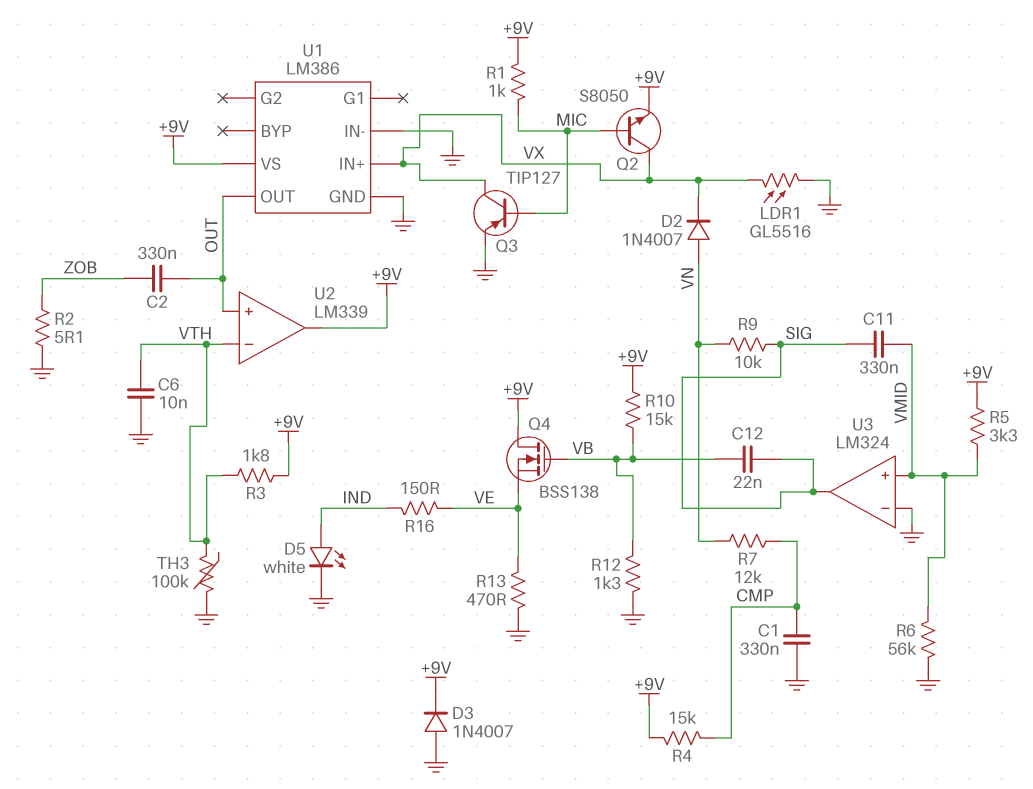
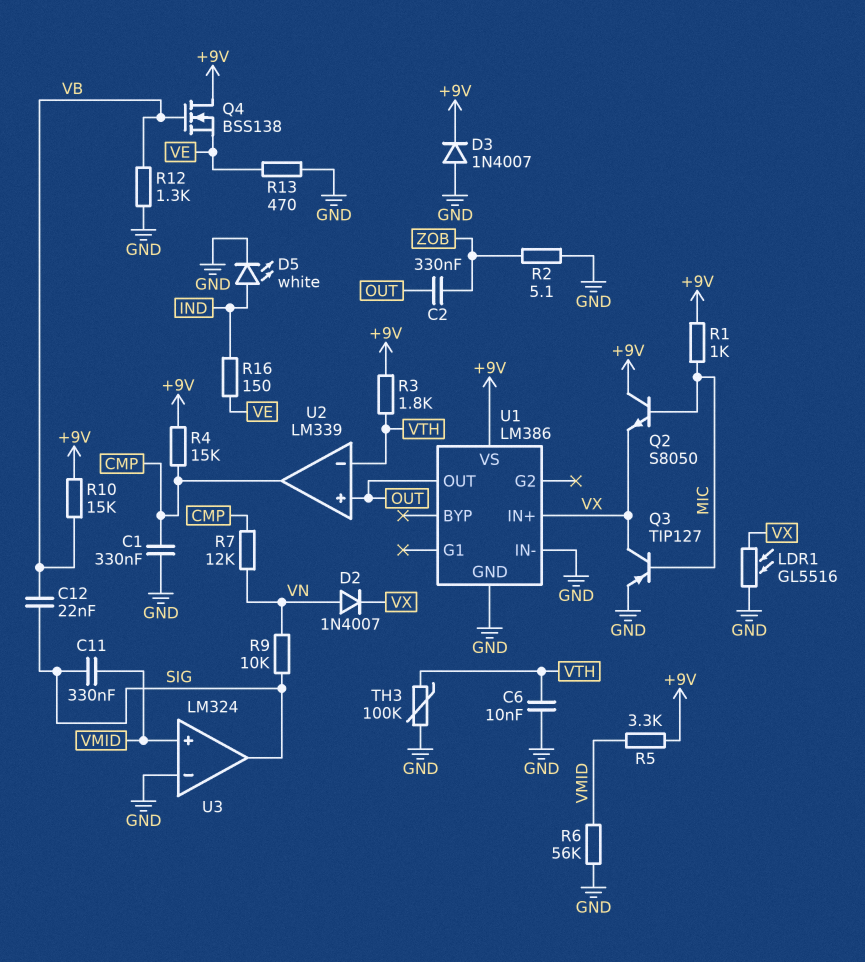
Q2: NPN S8050 (B MIC, C VX, E +9V) -> NPN S8050 (B MIC, C +9V, E VX)
U2 pin out: +9V -> CMP

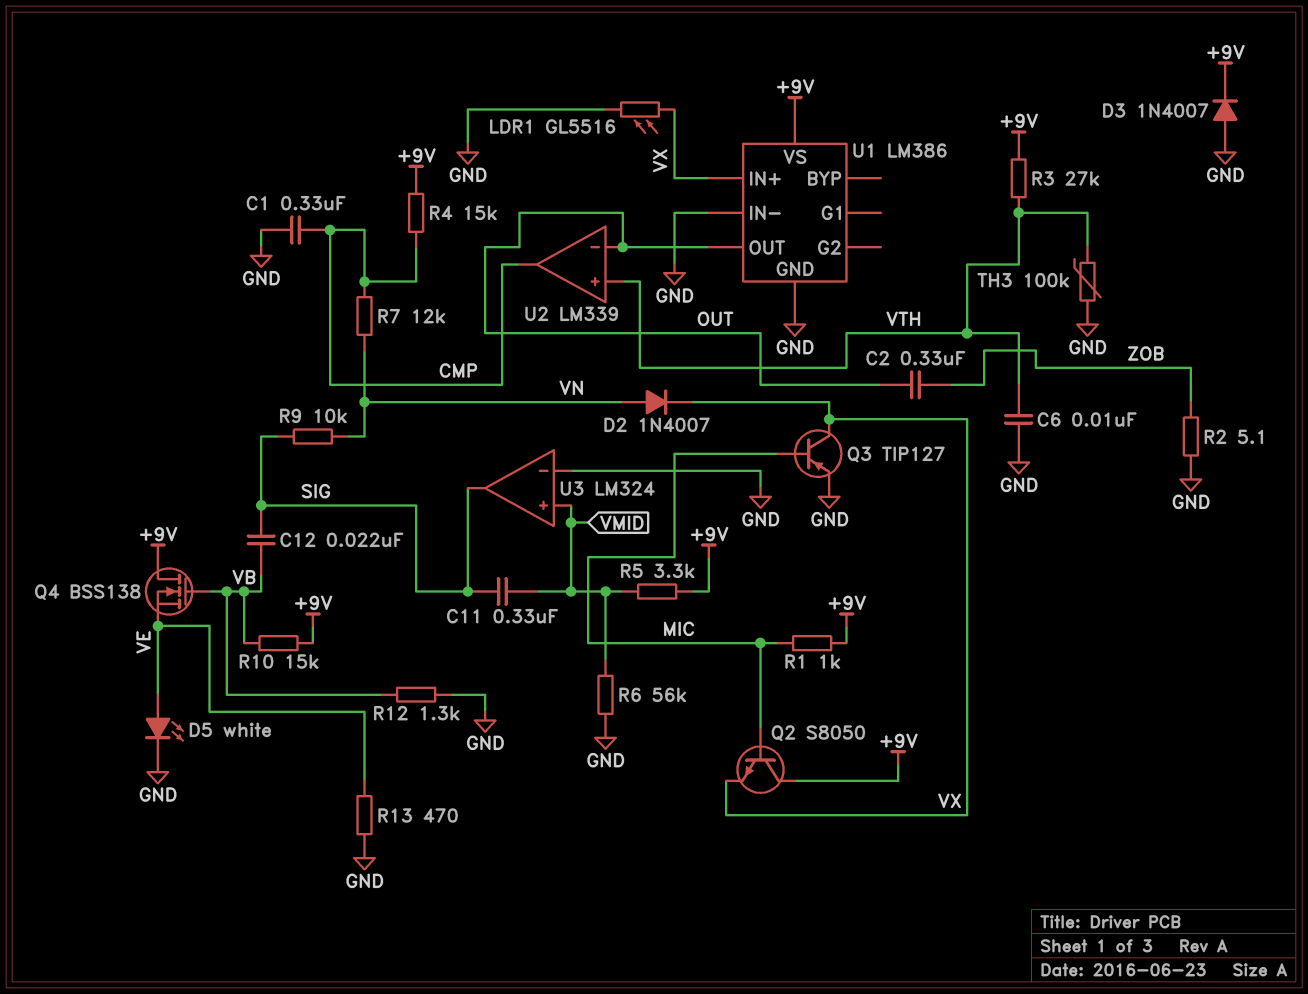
D5: LED white (A IND, K GND) -> LED white (A VE, K GND)
R3: 1.8k (+9V, VTH) -> 27k (+9V, VTH)
R16: 150 (IND, VE) -> none
U2 pin in+: OUT -> VTH
U2 pin in-: VTH -> OUT

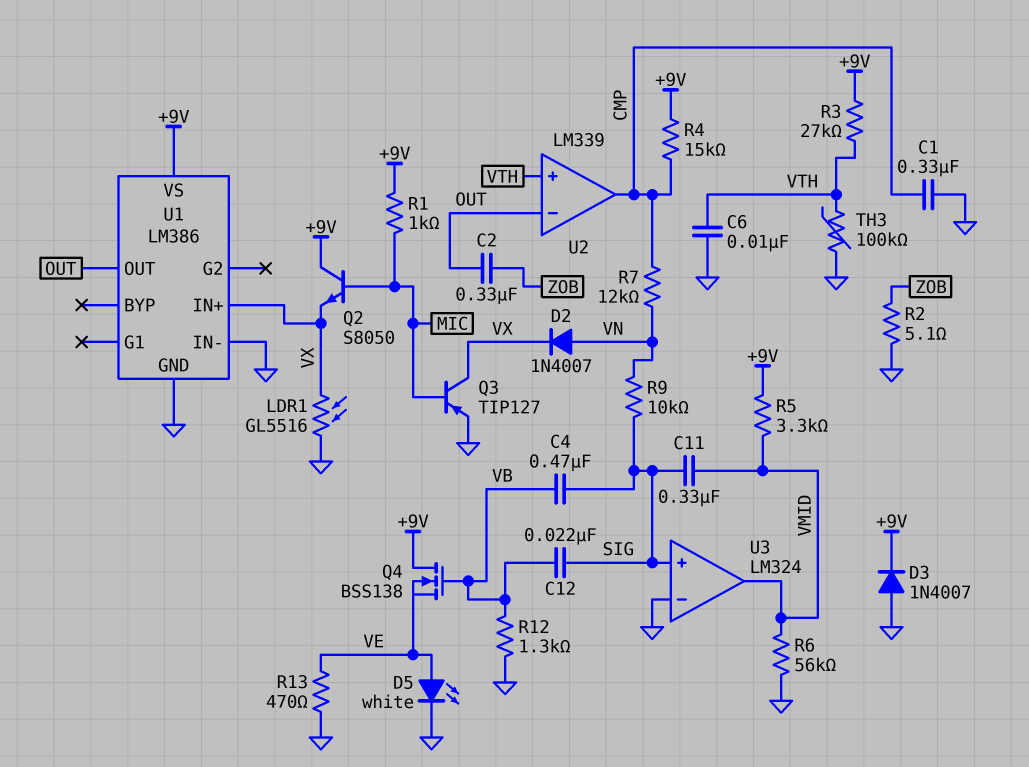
C4: none -> 470nF (SIG, VB)
R10: 15k (+9V, VB) -> none
U3 pin in+: VMID -> SIG
U3 pin out: SIG -> VMID

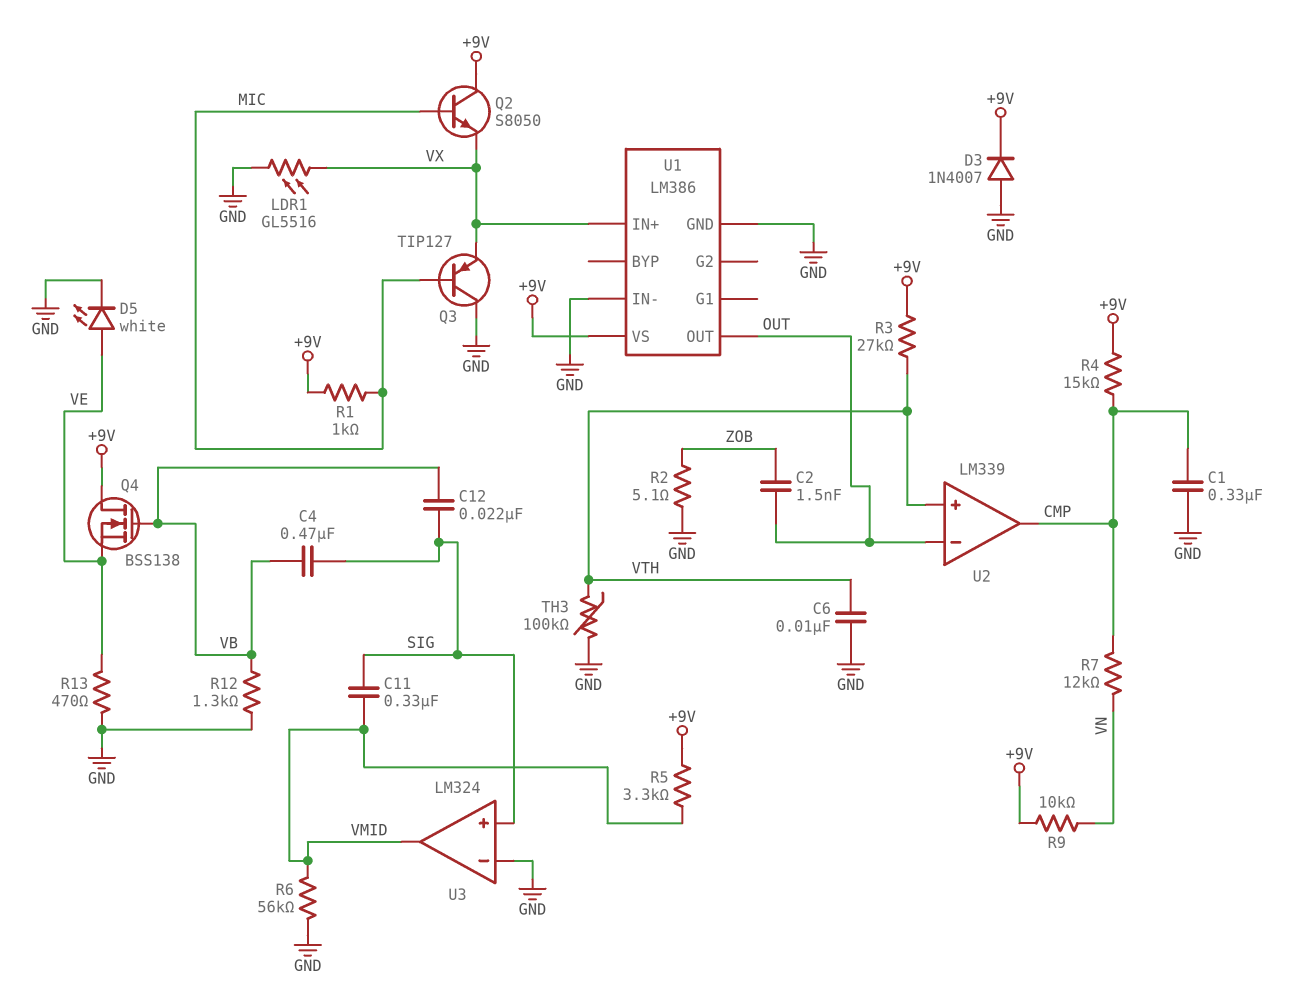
C2: 330nF (OUT, ZOB) -> 1.5nF (OUT, ZOB)
D2: diode 1N4007 (A VN, K VX) -> none
Q3: PNP TIP127 (B MIC, C VX, E GND) -> PNP TIP127 (B MIC, C GND, E VX)
R9: 10k (SIG, VN) -> 10k (+9V, VN)

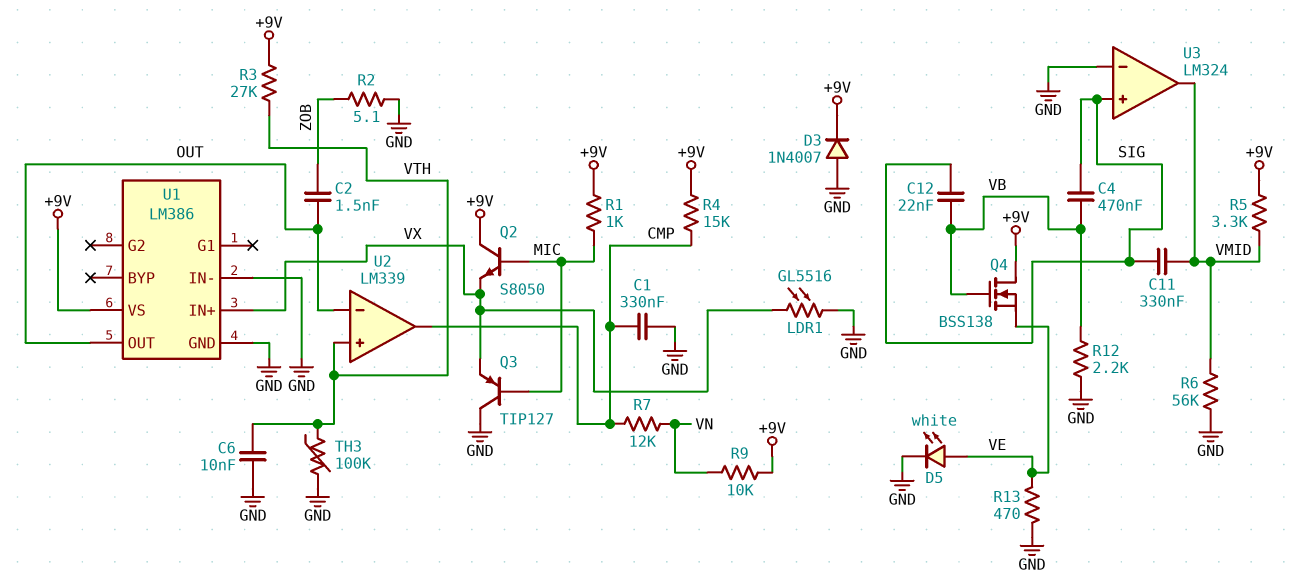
R12: 1.3k (GND, VB) -> 2.2k (GND, VB)

